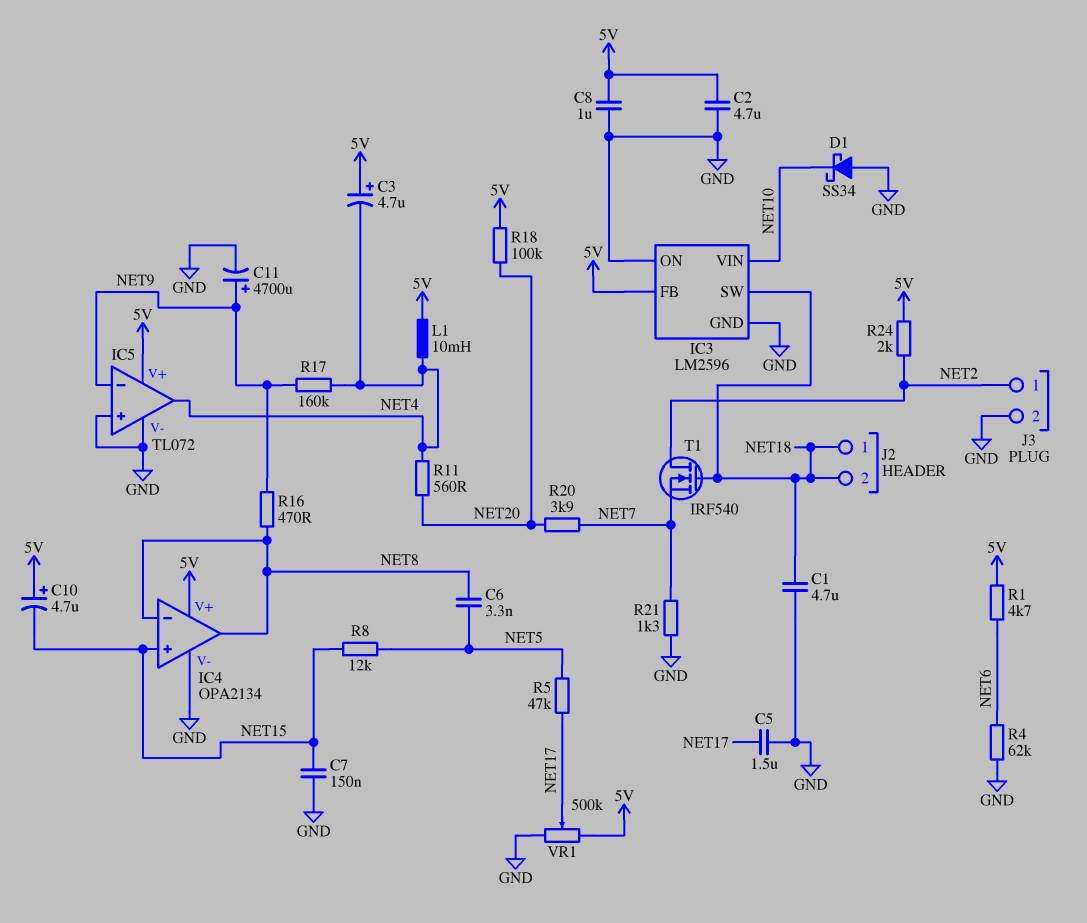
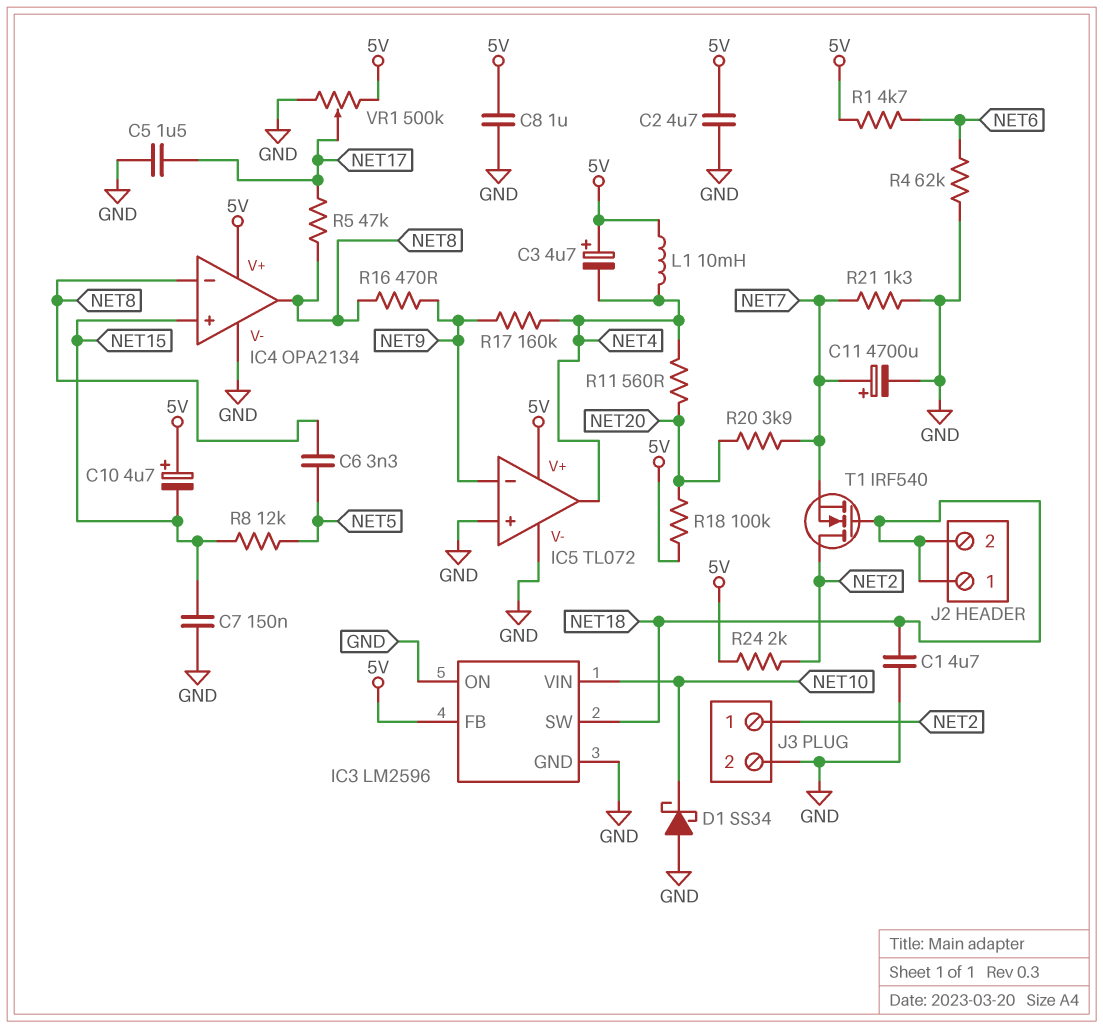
C11: 4700uF (plus NET9, minus GND) -> 4700uF (plus NET7, minus GND)
R5: 47k (NET5, NET17) -> 47k (NET8, NET17)

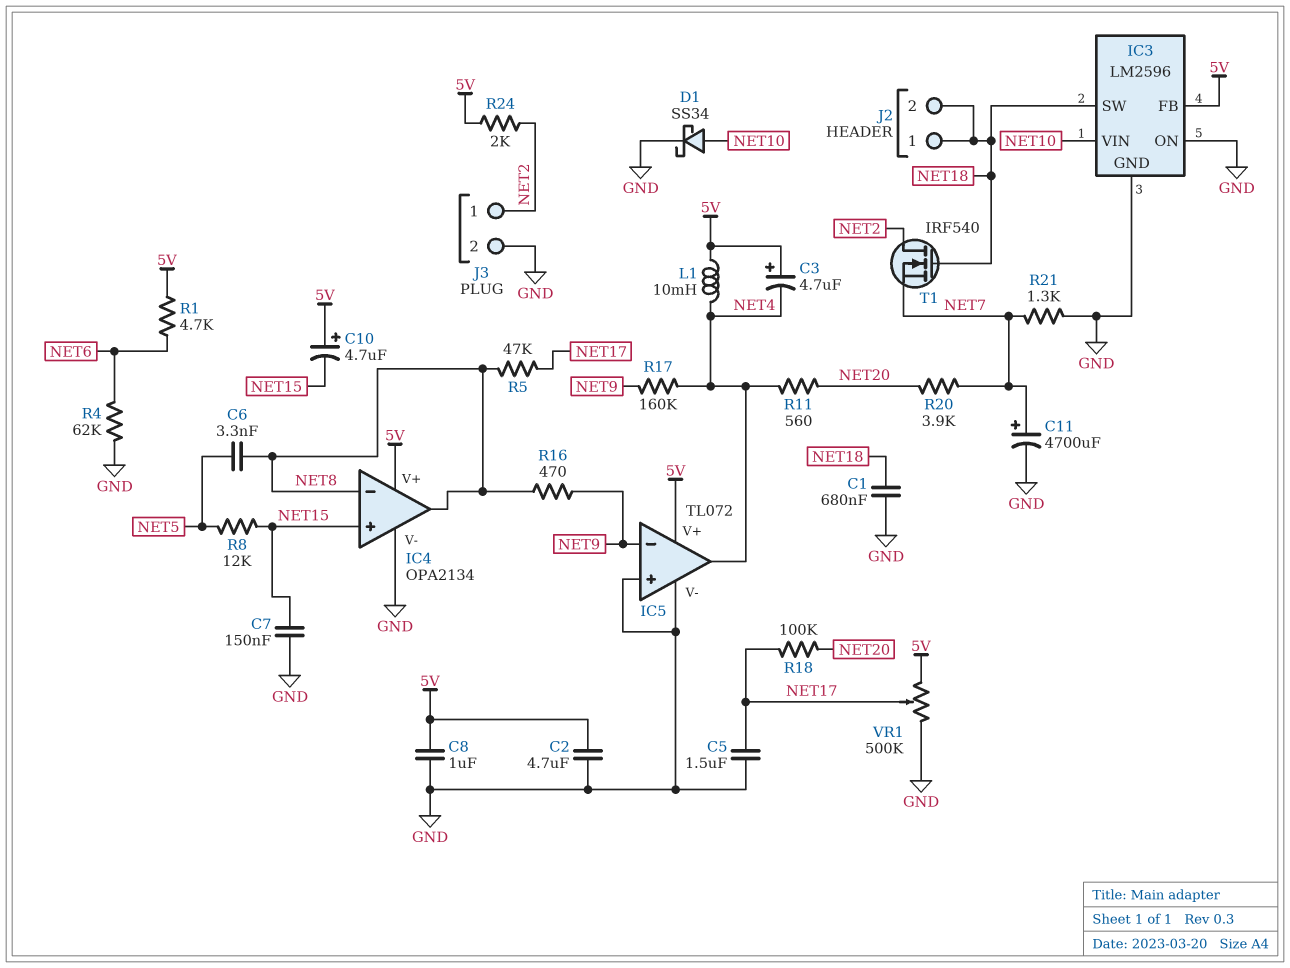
C1: 4.7uF (GND, NET18) -> 680nF (GND, NET18)
D1: schottky SS34 (A GND, K NET10) -> schottky SS34 (A NET10, K GND)
R18: 100k (5V, NET20) -> 100k (NET17, NET20)

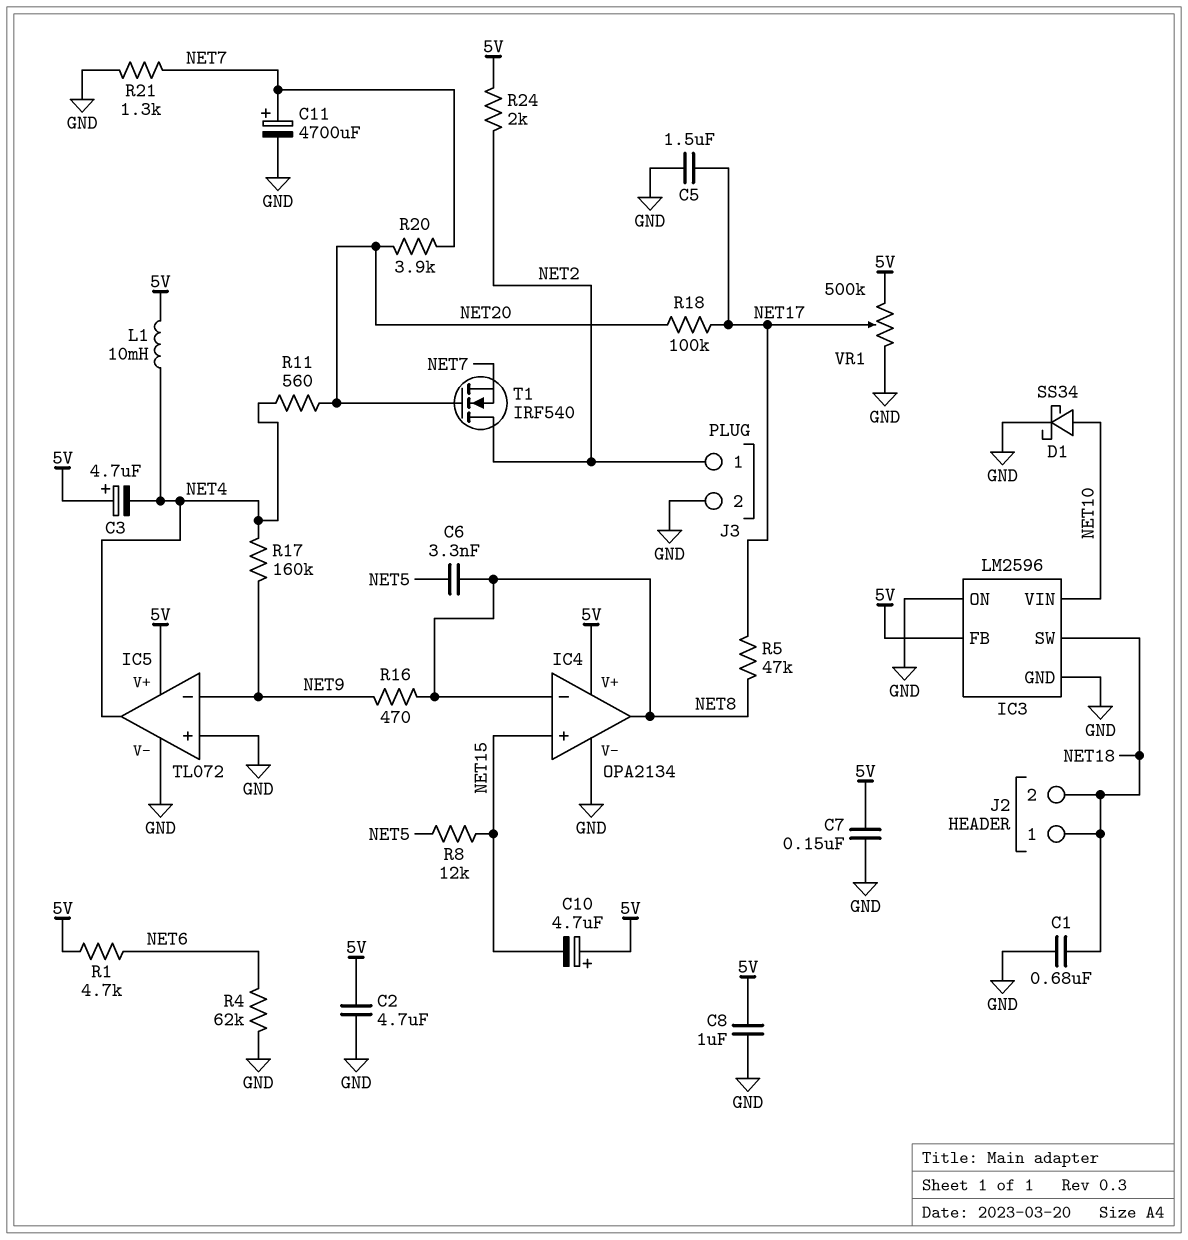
C7: 150nF (GND, NET15) -> 150nF (5V, GND)
T1: NMOS IRF540 (G NET18, D NET2, S NET7) -> NMOS IRF540 (G NET20, D NET2, S NET7)

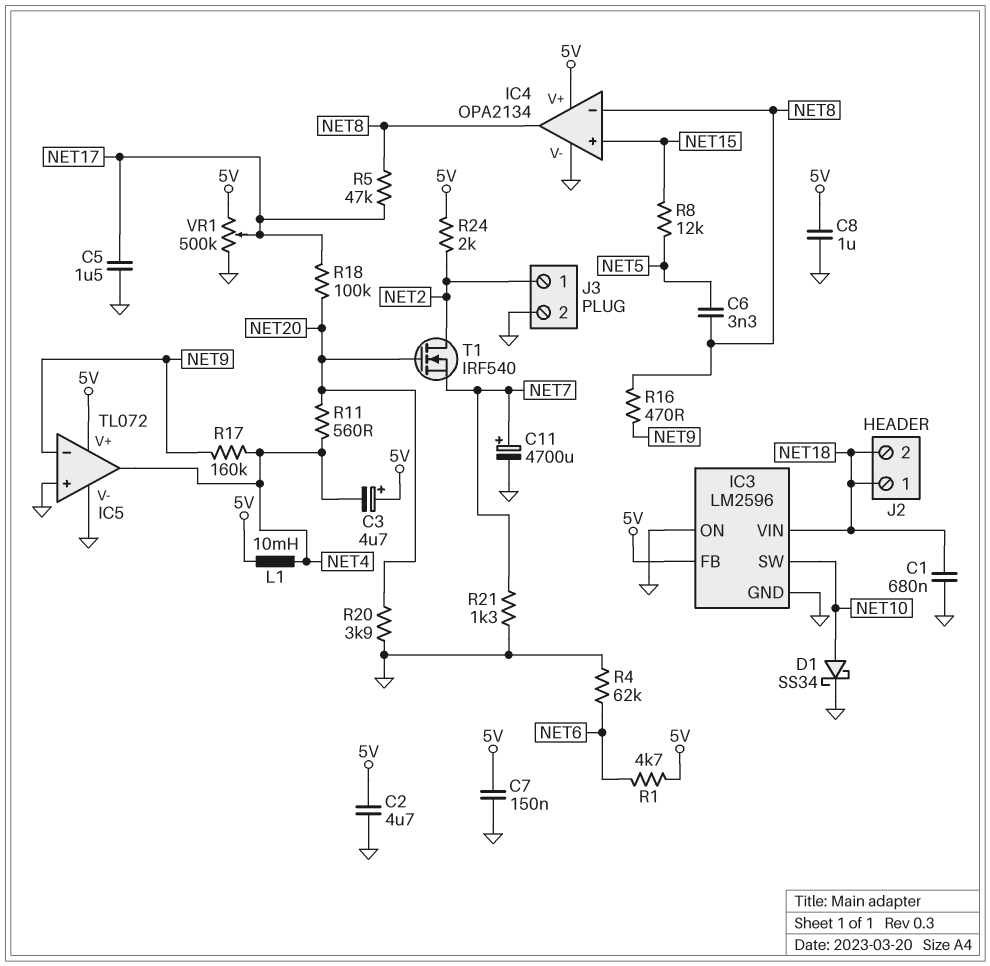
C10: 4.7uF (plus 5V, minus NET15) -> none
IC3 pin SW: NET18 -> NET10
IC3 pin VIN: NET10 -> NET18
R20: 3.9k (NET7, NET20) -> 3.9k (GND, NET20)

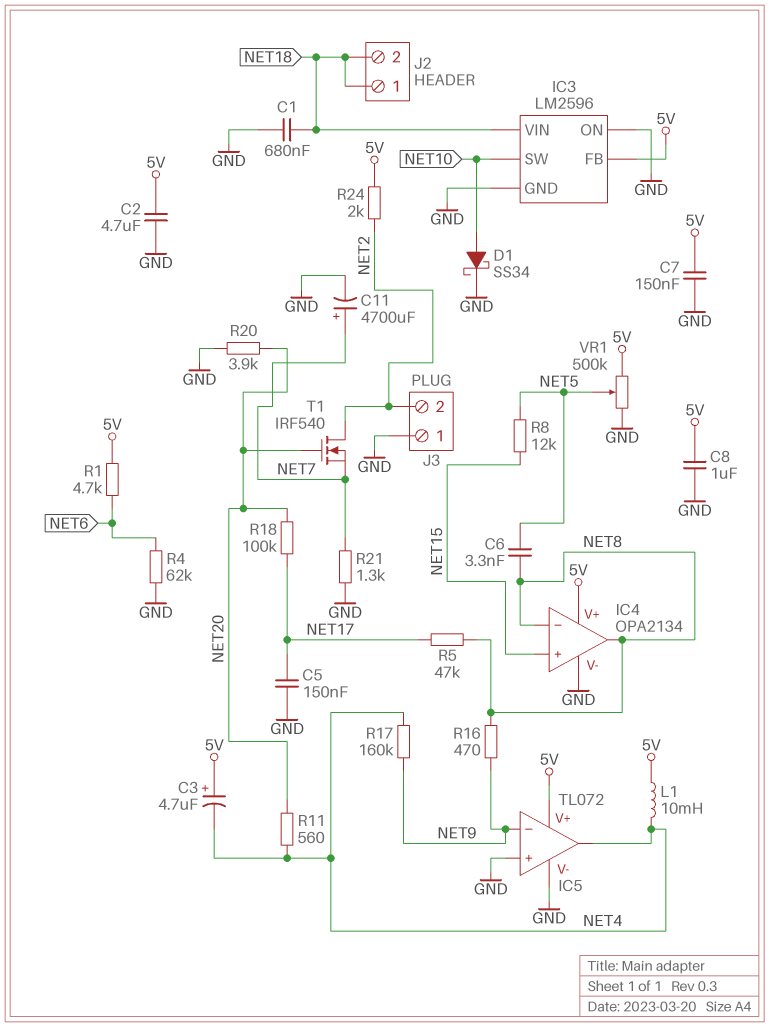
C5: 1.5uF (GND, NET17) -> 150nF (GND, NET17)
J3 pin 1: NET2 -> GND
J3 pin 2: GND -> NET2
VR1: 500k (5V, GND, wiper NET17) -> 500k (5V, GND, wiper NET5)

